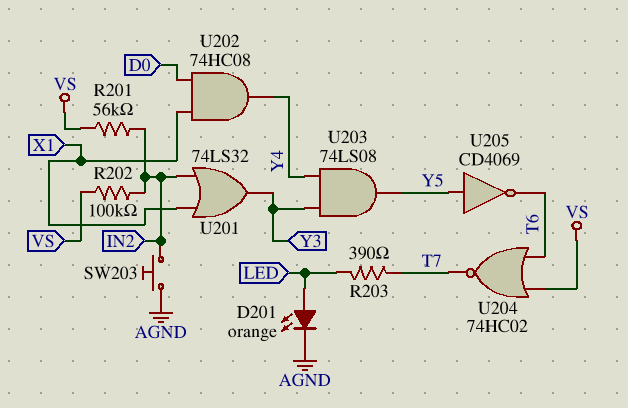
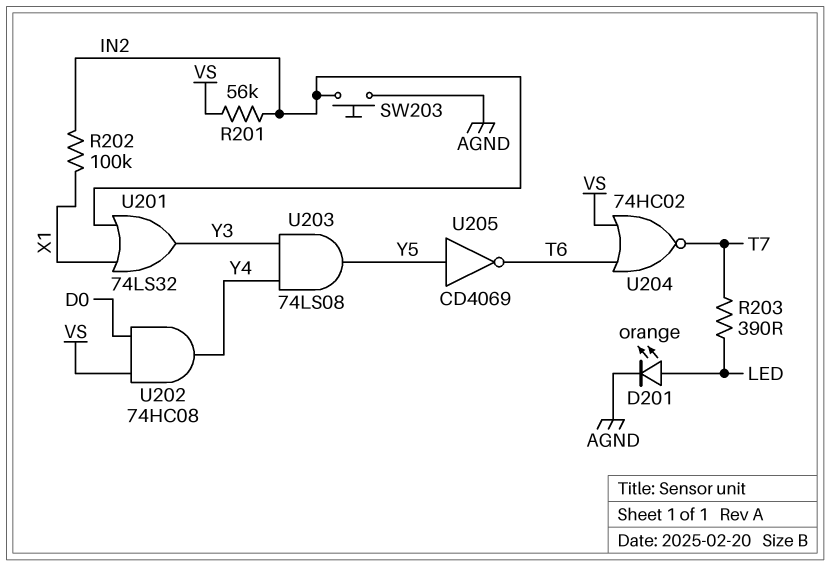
R202: 100k (IN2, VS) -> 100k (IN2, X1)
U202: AND 74HC08 (in D0, in X1, out Y4) -> AND 74HC08 (in D0, in VS, out Y4)

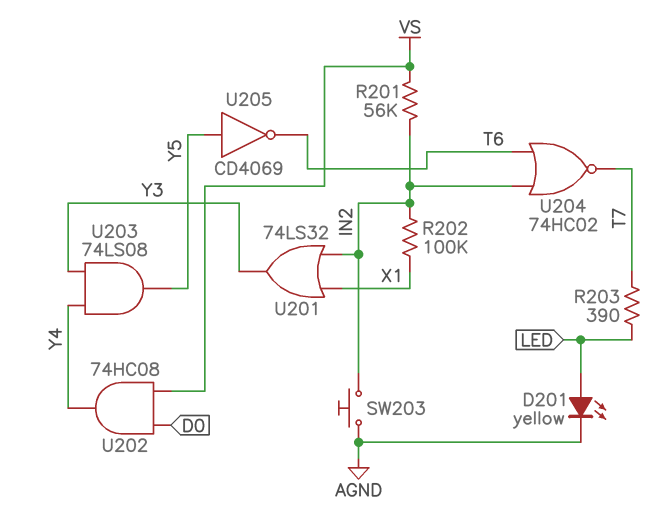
D201: LED orange (A LED, K AGND) -> LED yellow (A LED, K AGND)
U204: NOR 74HC02 (in T6, in VS, out T7) -> NOR 74HC02 (in IN2, in T6, out T7)

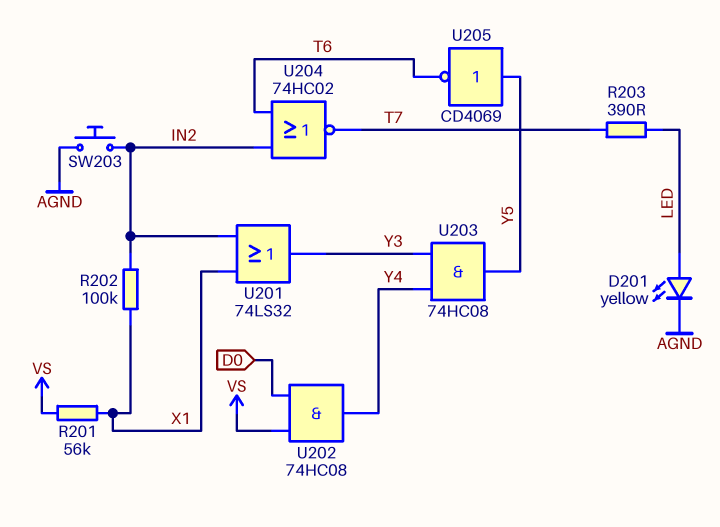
R201: 56k (IN2, VS) -> 56k (VS, X1)
U203: AND 74LS08 (in Y3, in Y4, out Y5) -> AND 74HC08 (in Y3, in Y4, out Y5)

